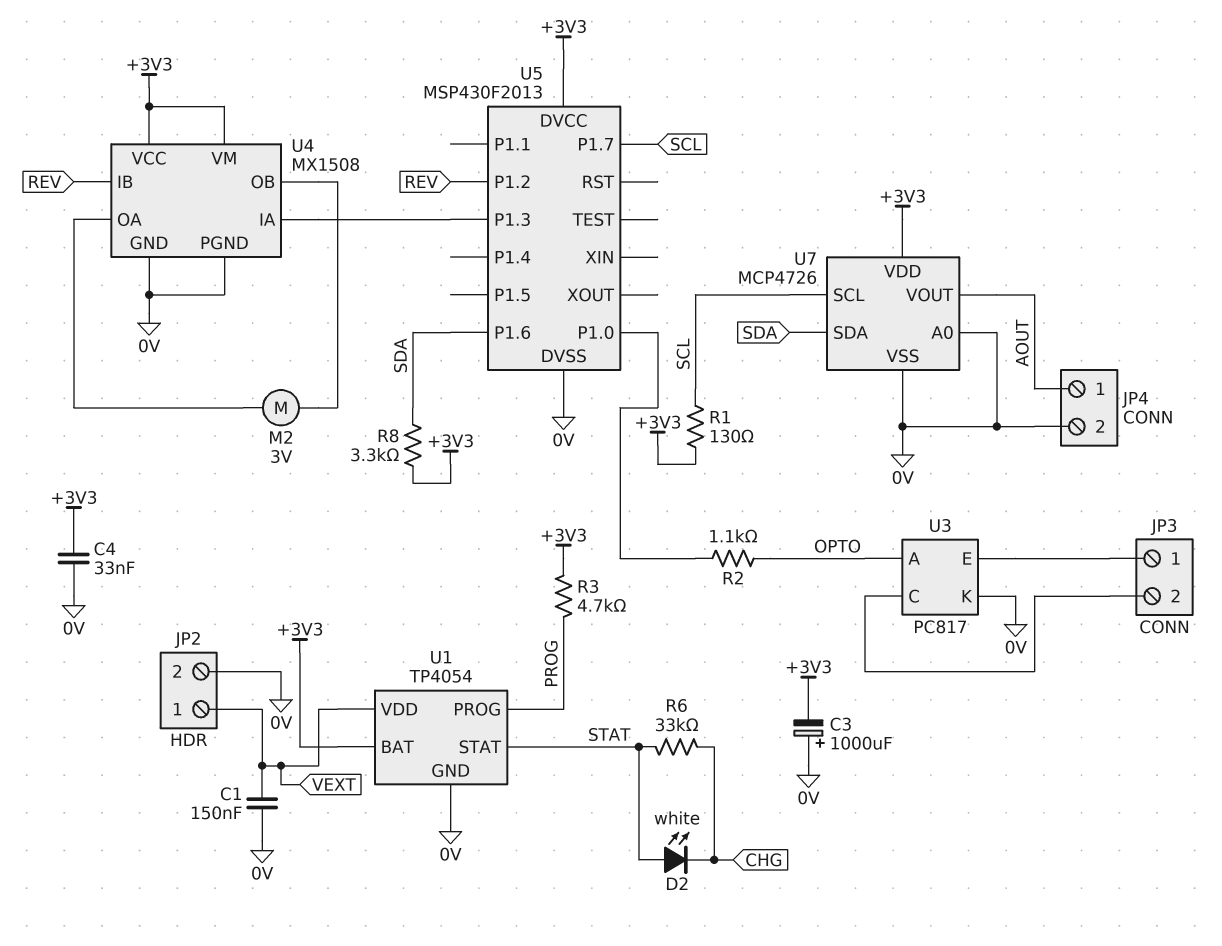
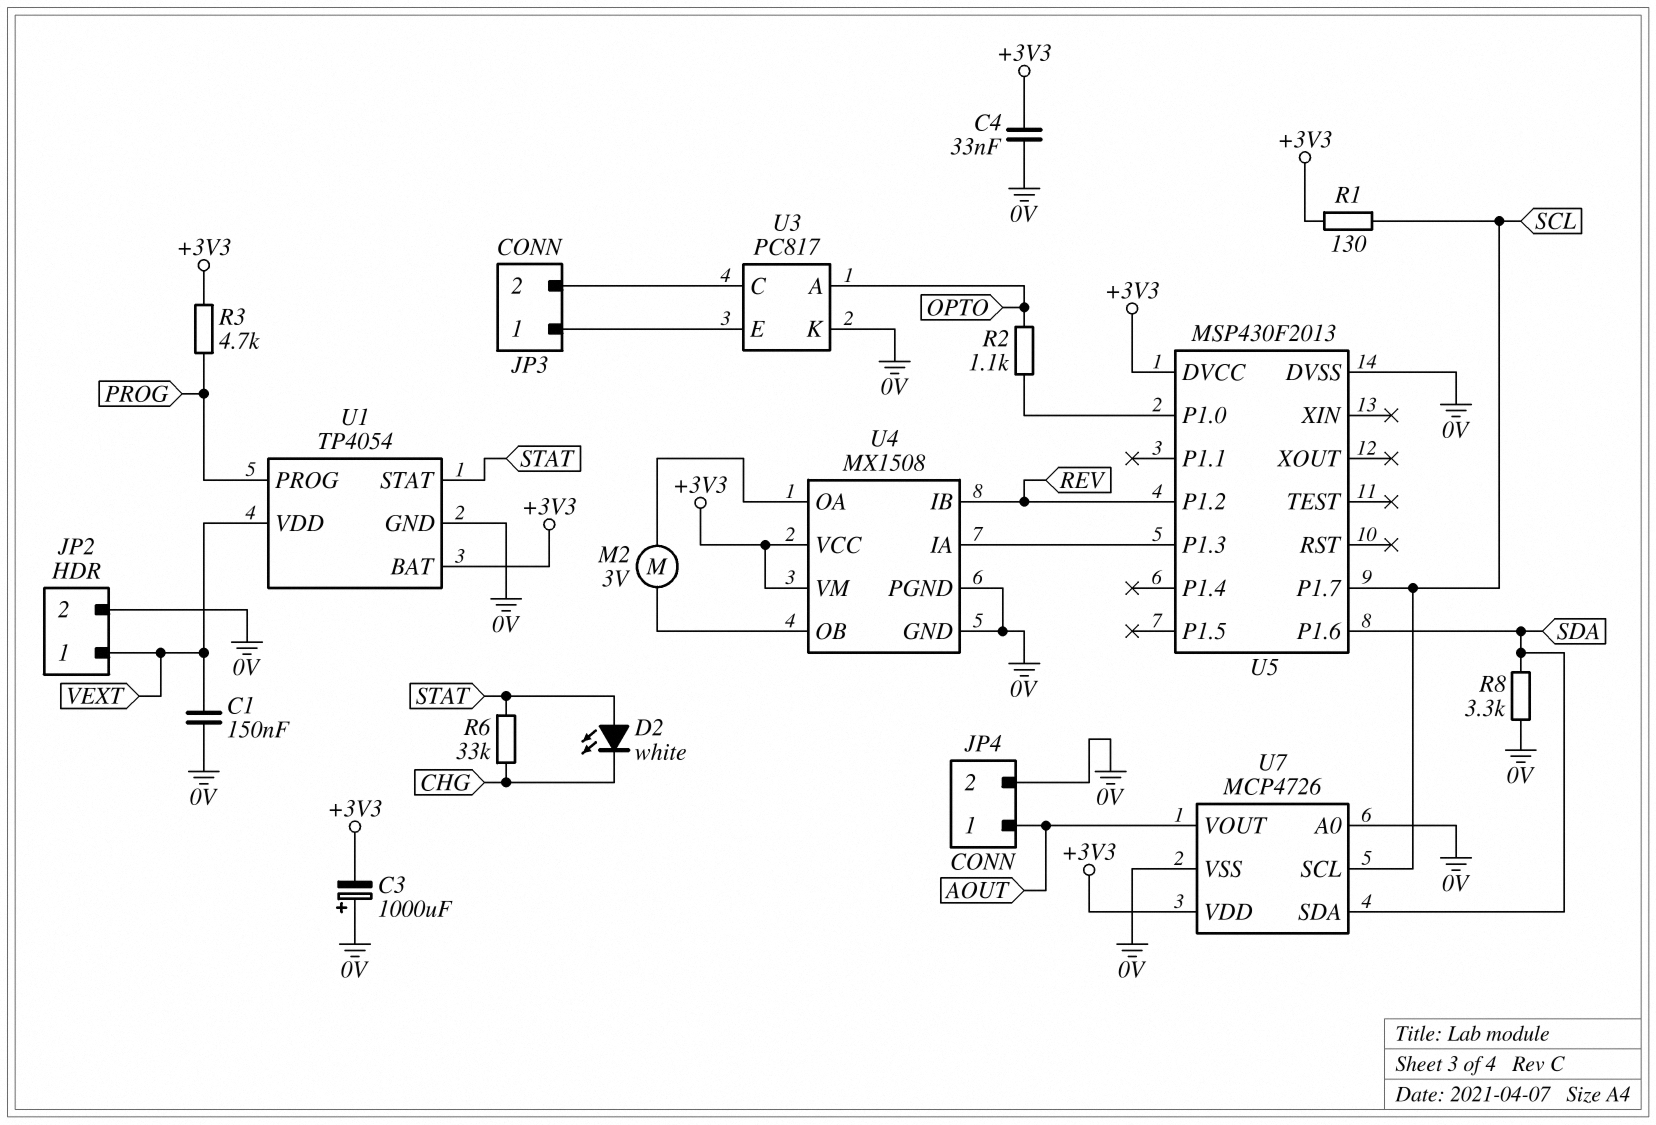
R8: 3.3k (+3V3, SDA) -> 3.3k (0V, SDA)

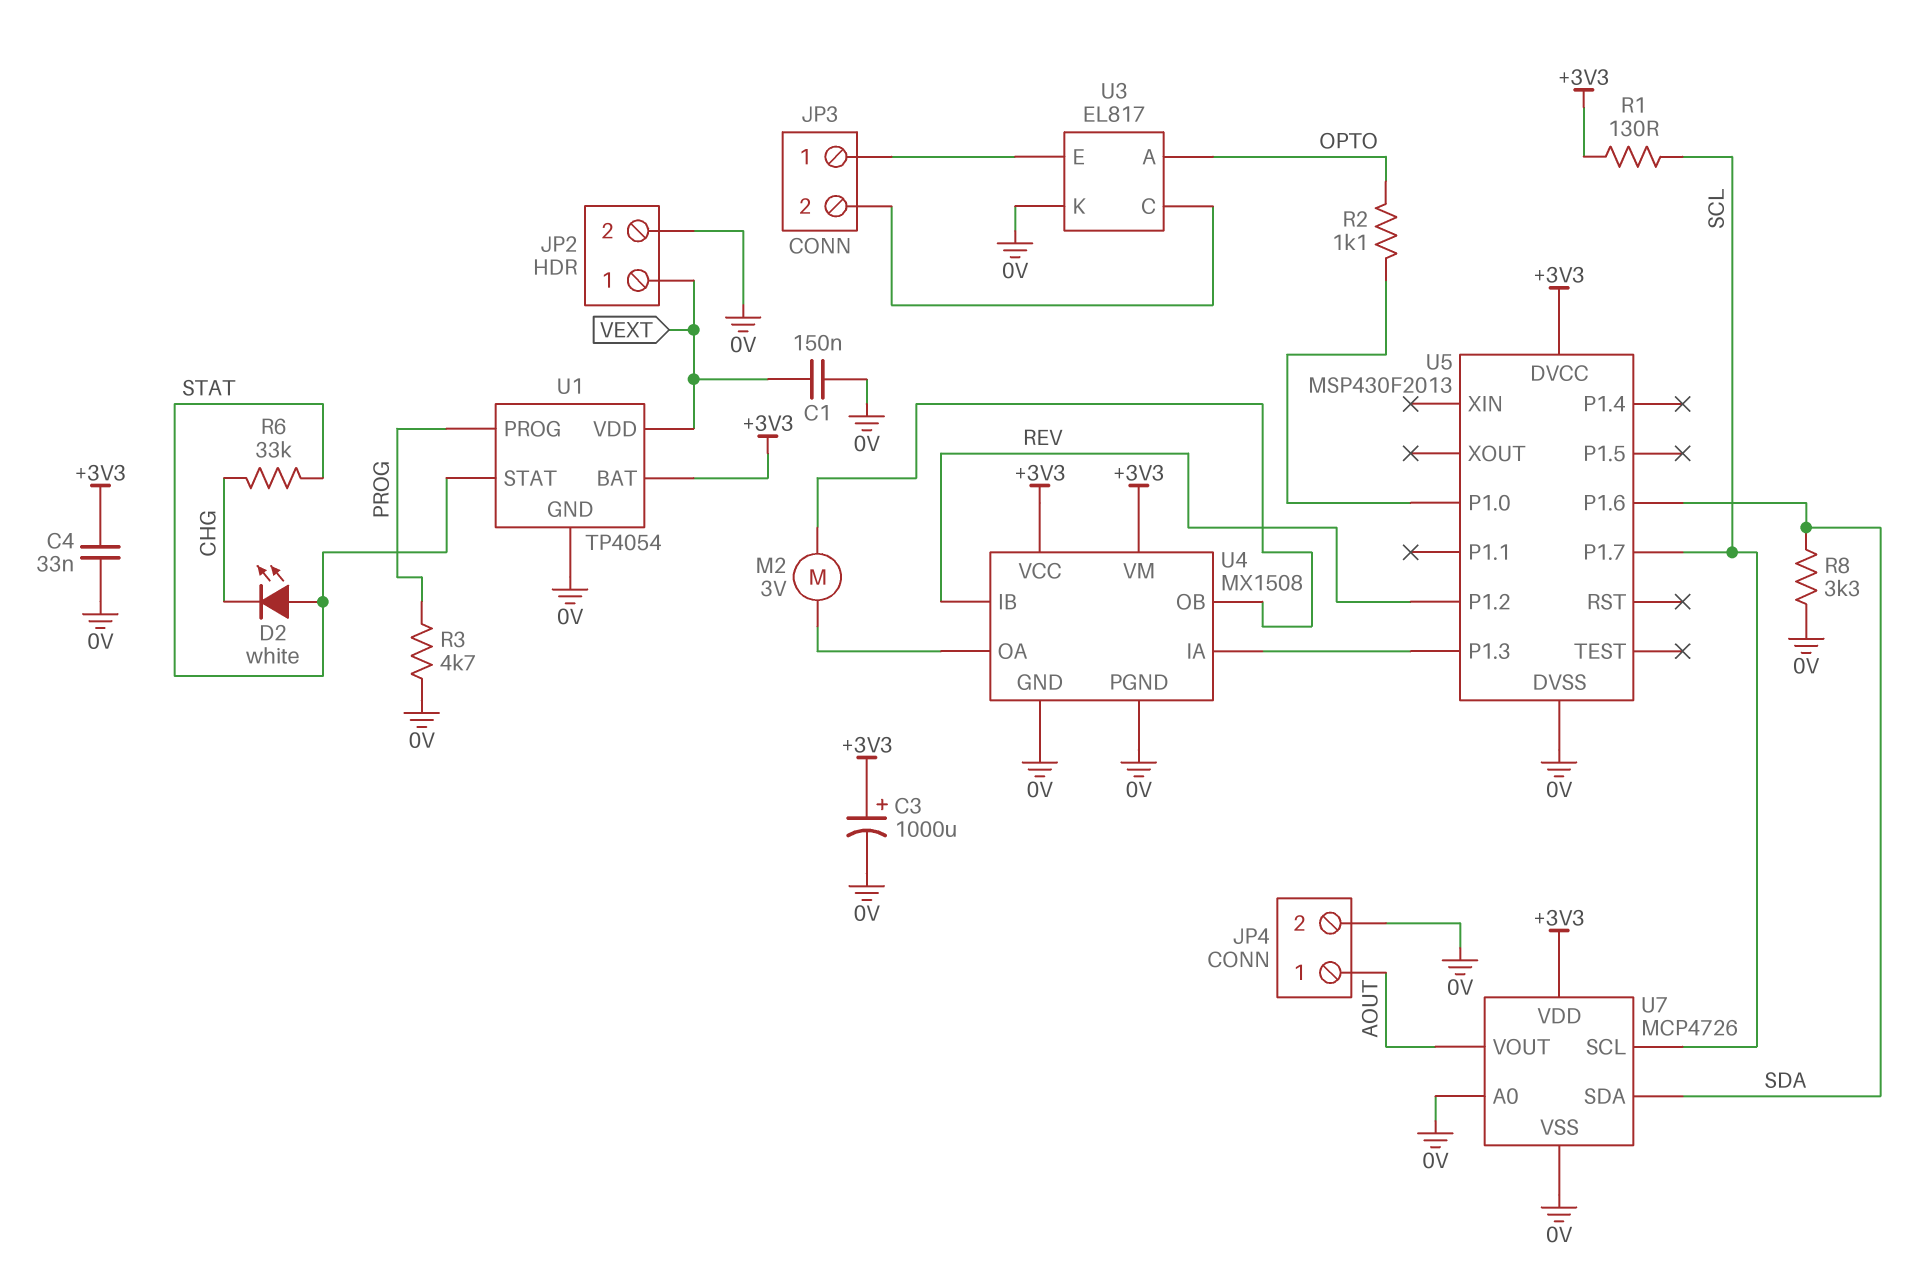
C3: 1000uF (plus 0V, minus +3V3) -> 1000uF (plus +3V3, minus 0V)
R3: 4.7k (+3V3, PROG) -> 4.7k (0V, PROG)
U3: PC817 -> EL817

